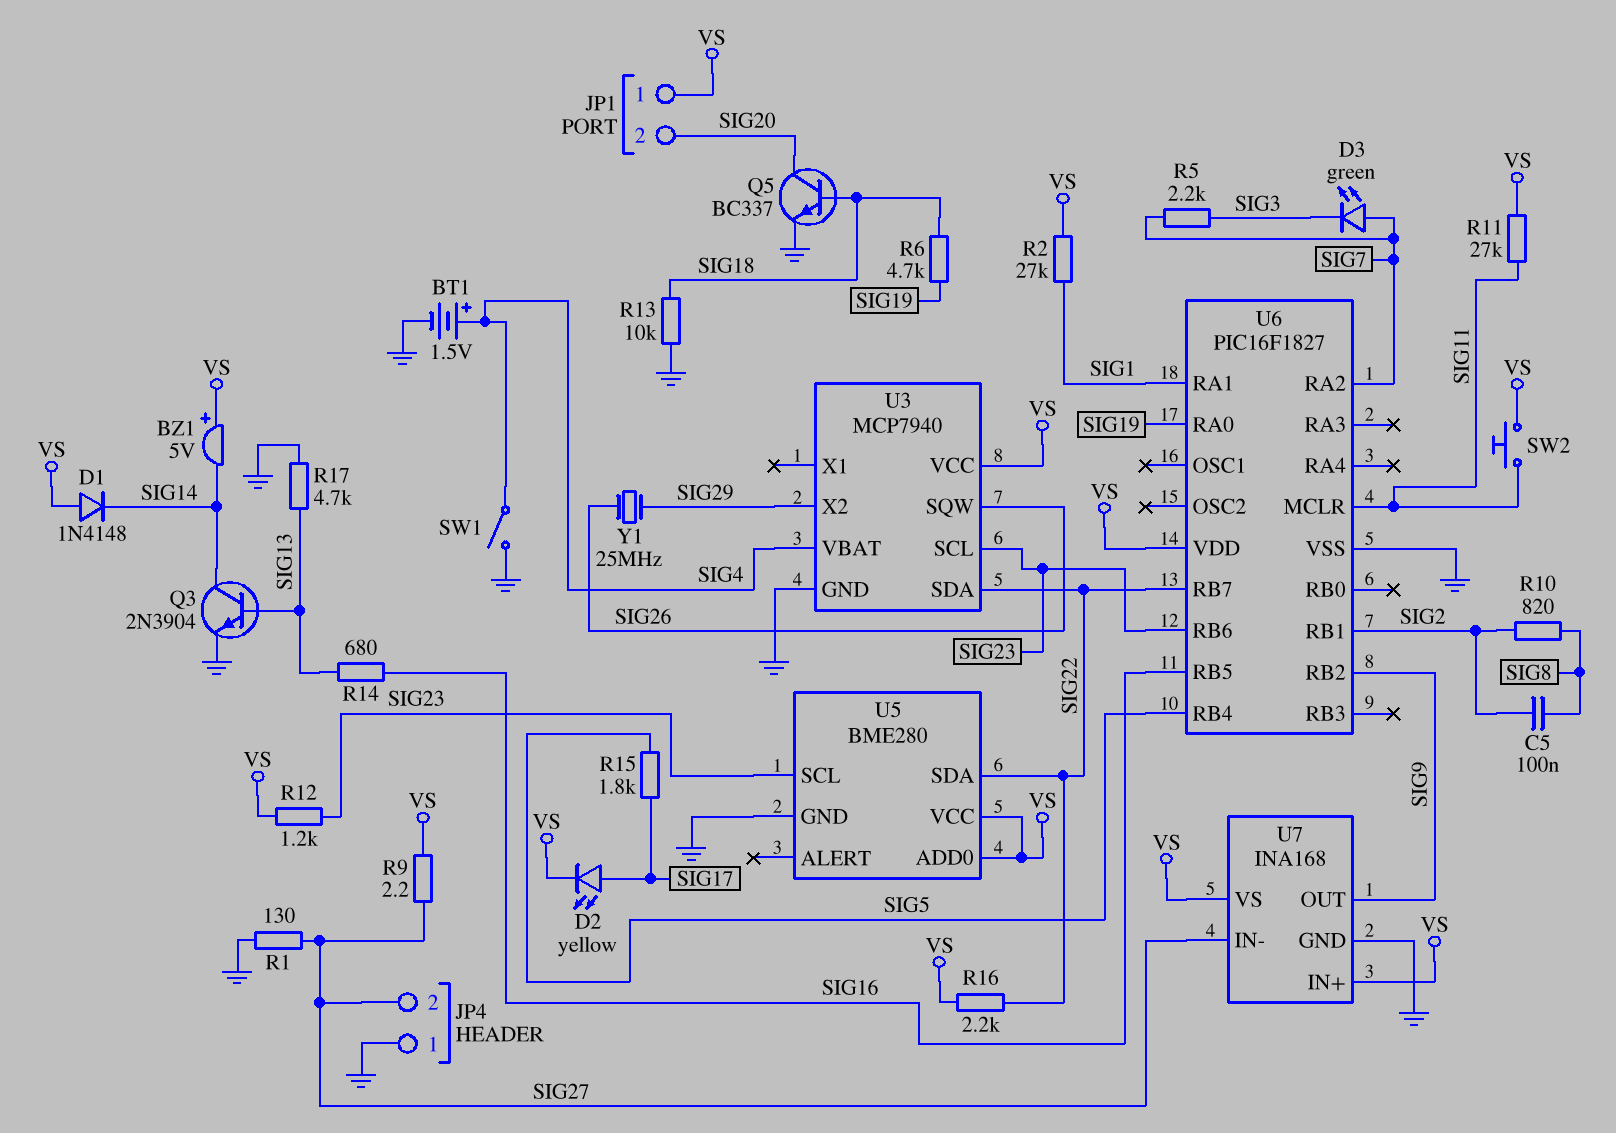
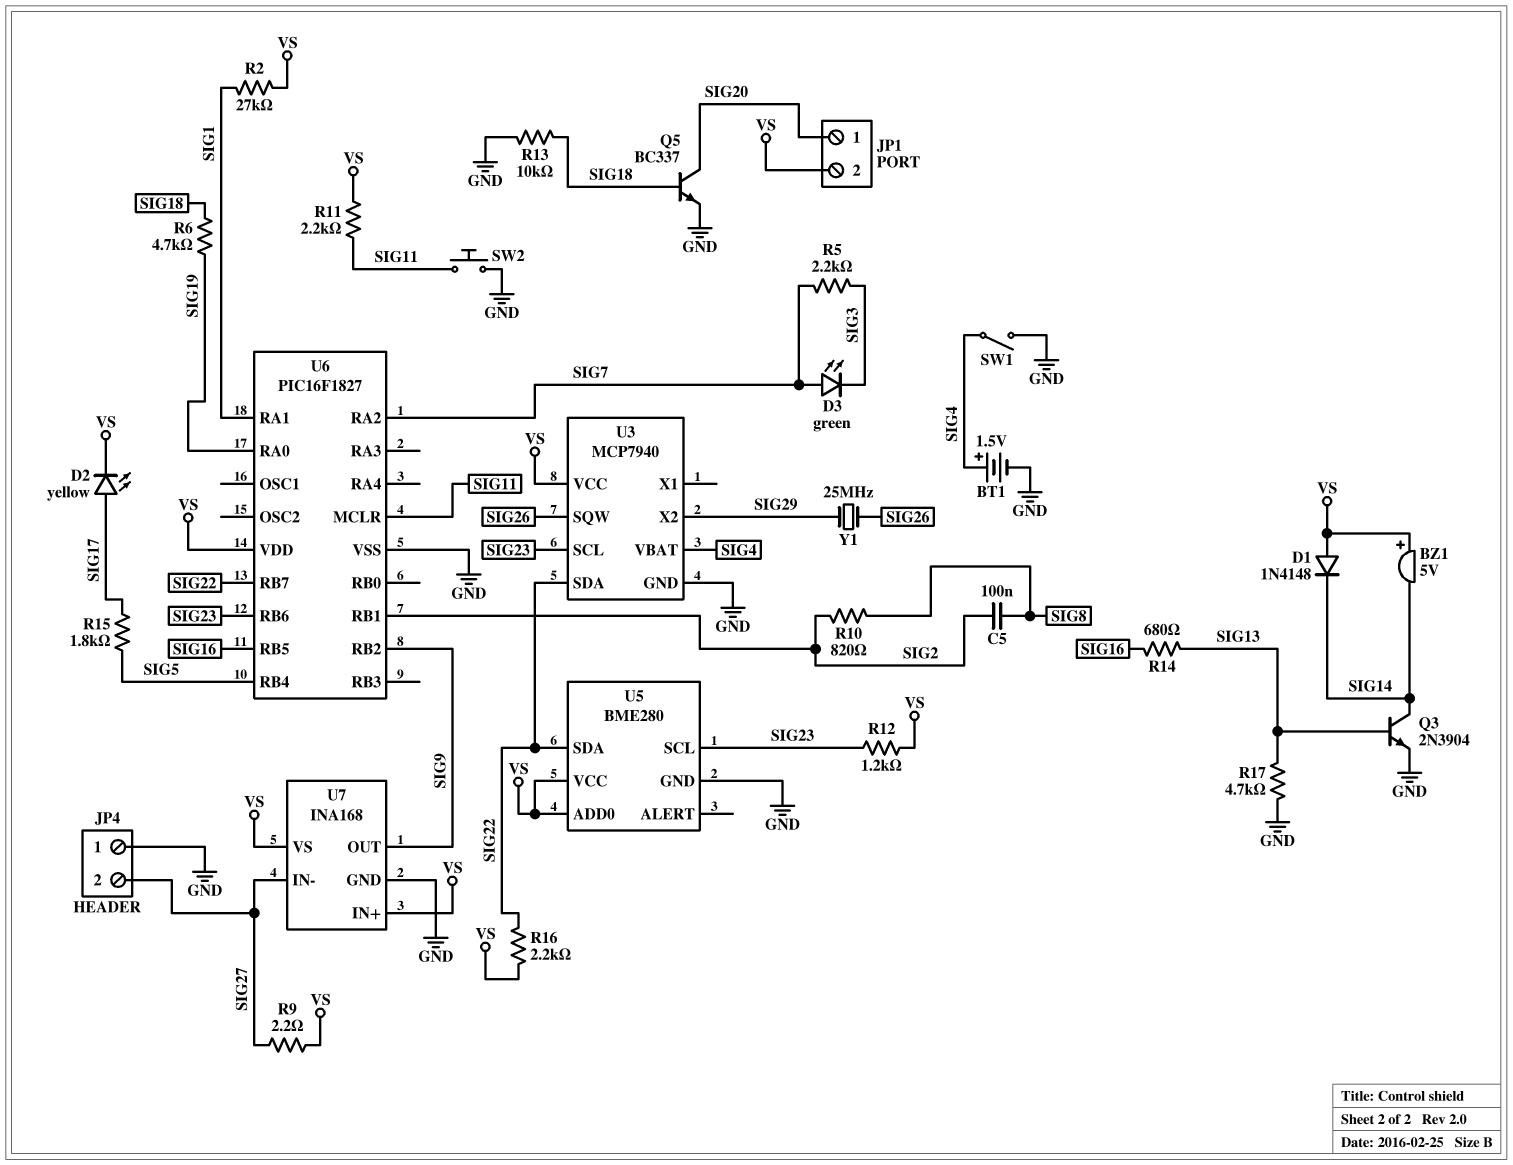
JP1 pin 1: VS -> SIG20
JP1 pin 2: SIG20 -> VS
R1: 130 (GND, SIG27) -> none
R11: 27k (SIG11, VS) -> 2.2k (SIG11, VS)
SW2: button (SIG11, VS) -> button (GND, SIG11)

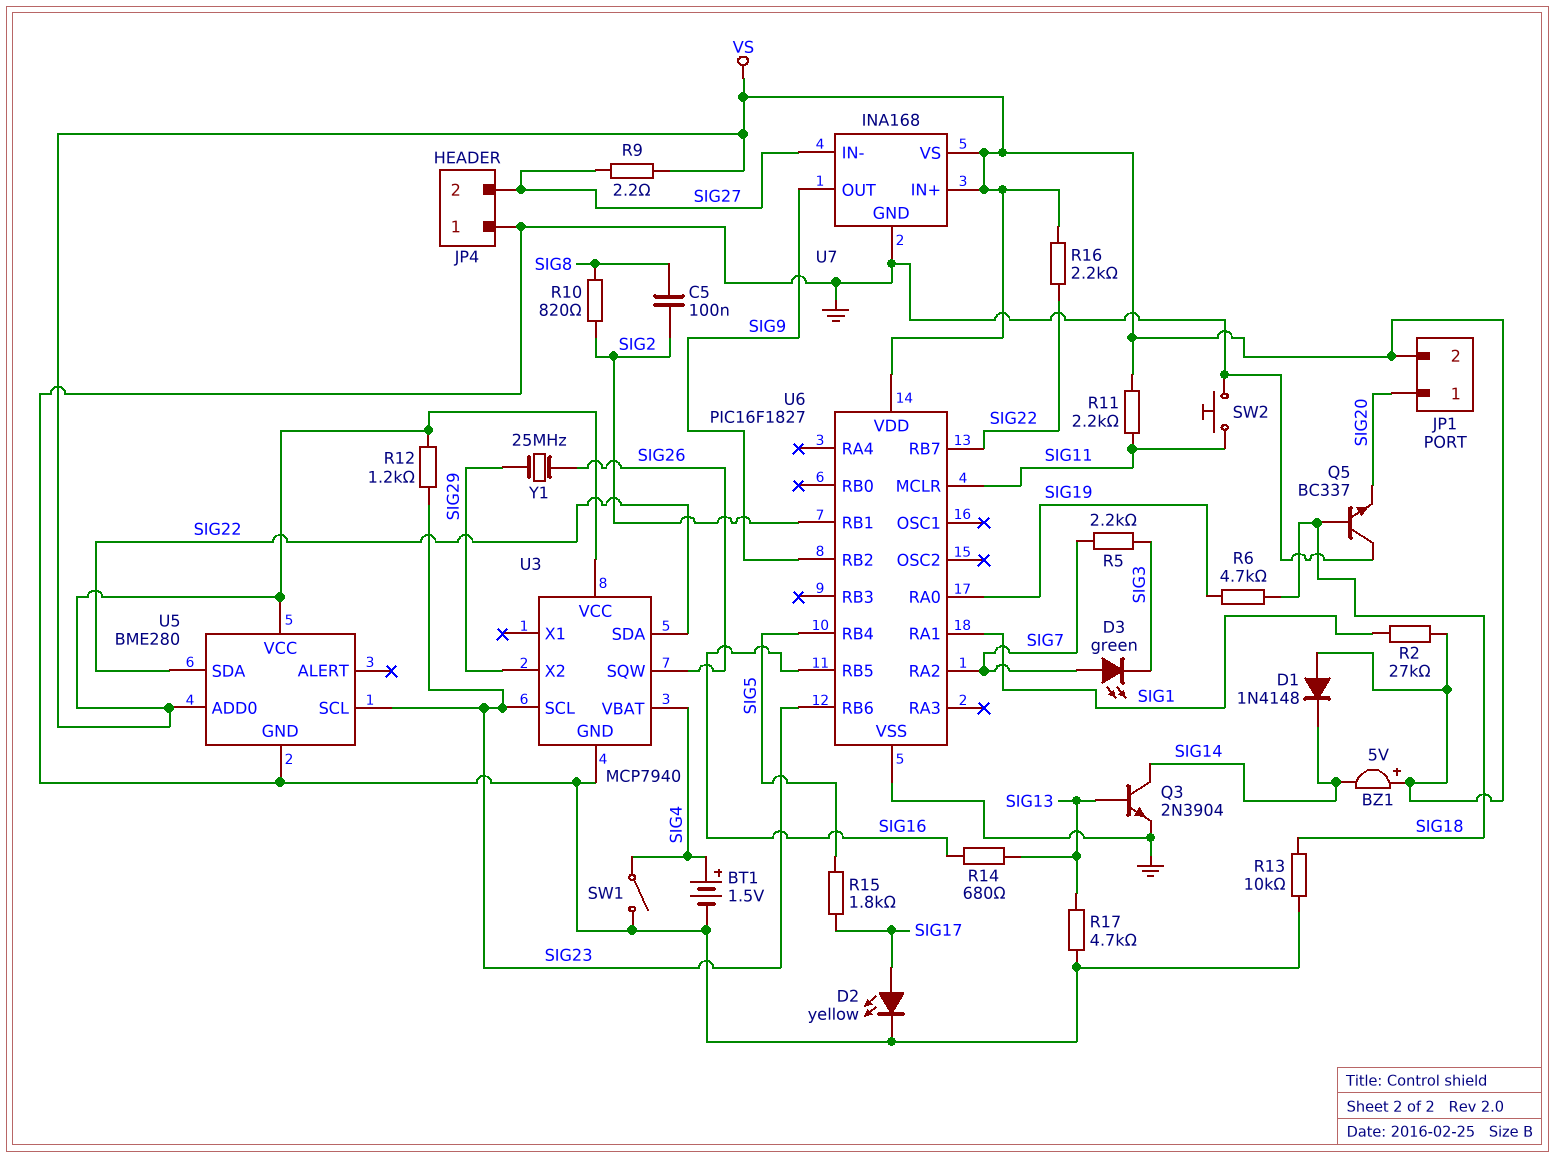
D2: LED yellow (A SIG17, K VS) -> LED yellow (A SIG17, K GND)
Q5: NPN BC337 (B SIG18, C SIG20, E GND) -> NPN BC337 (B SIG18, C GND, E SIG20)

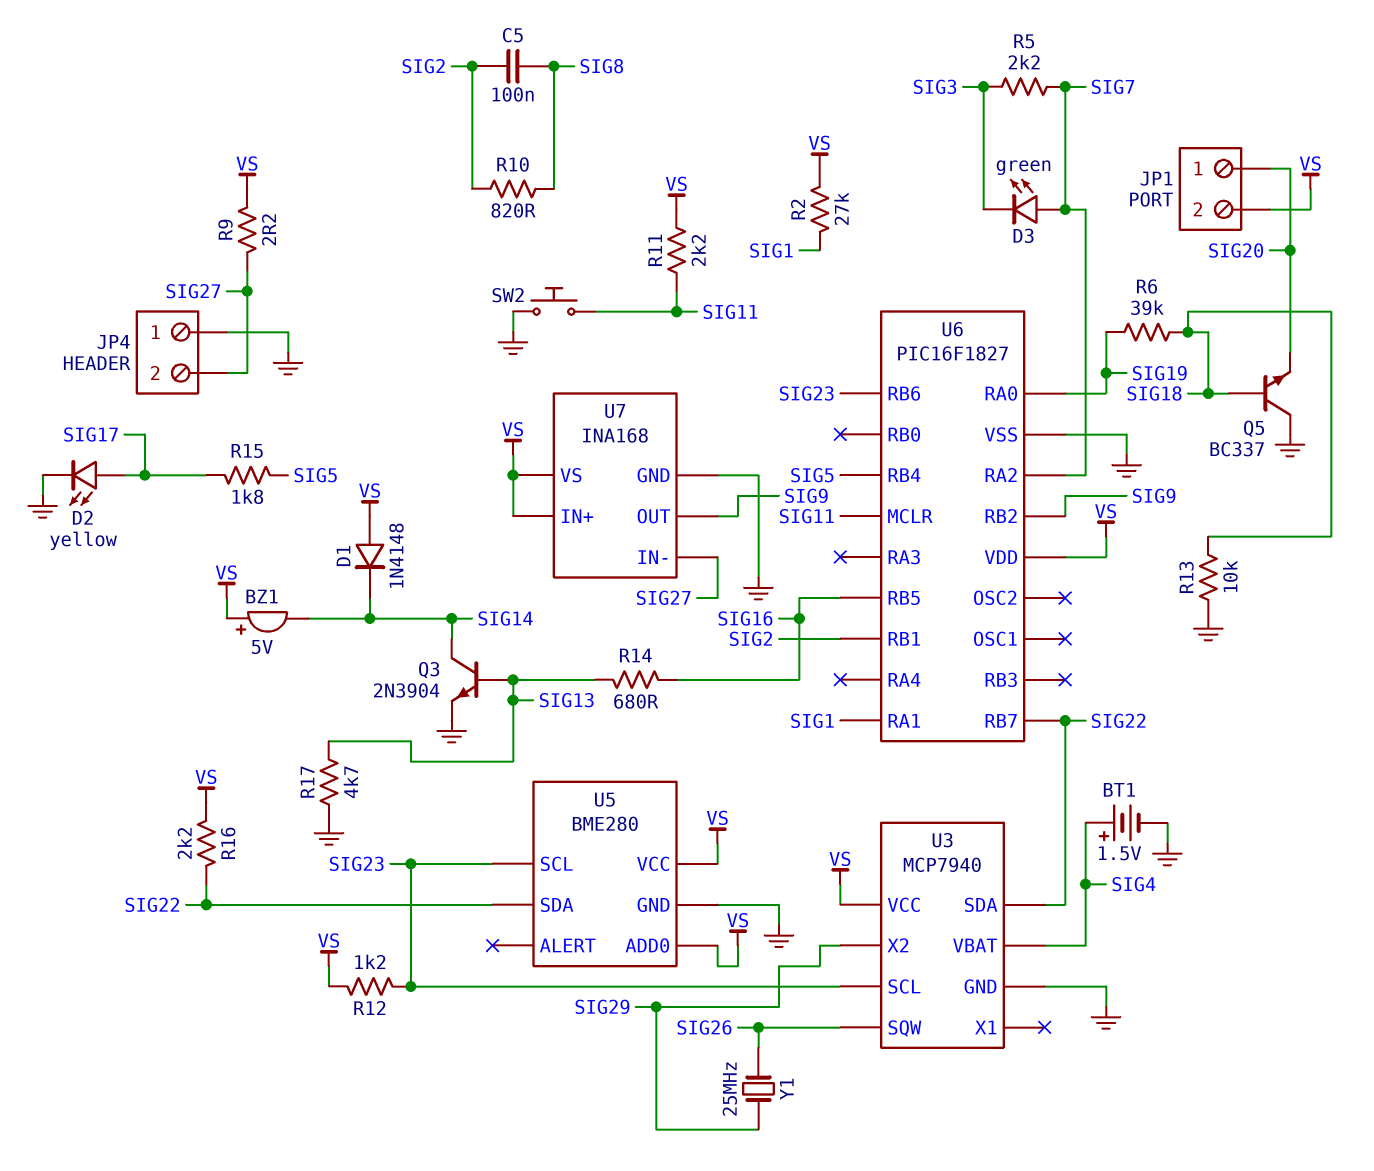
R6: 4.7k (SIG18, SIG19) -> 39k (SIG18, SIG19)
SW1: switch (GND, SIG4) -> none

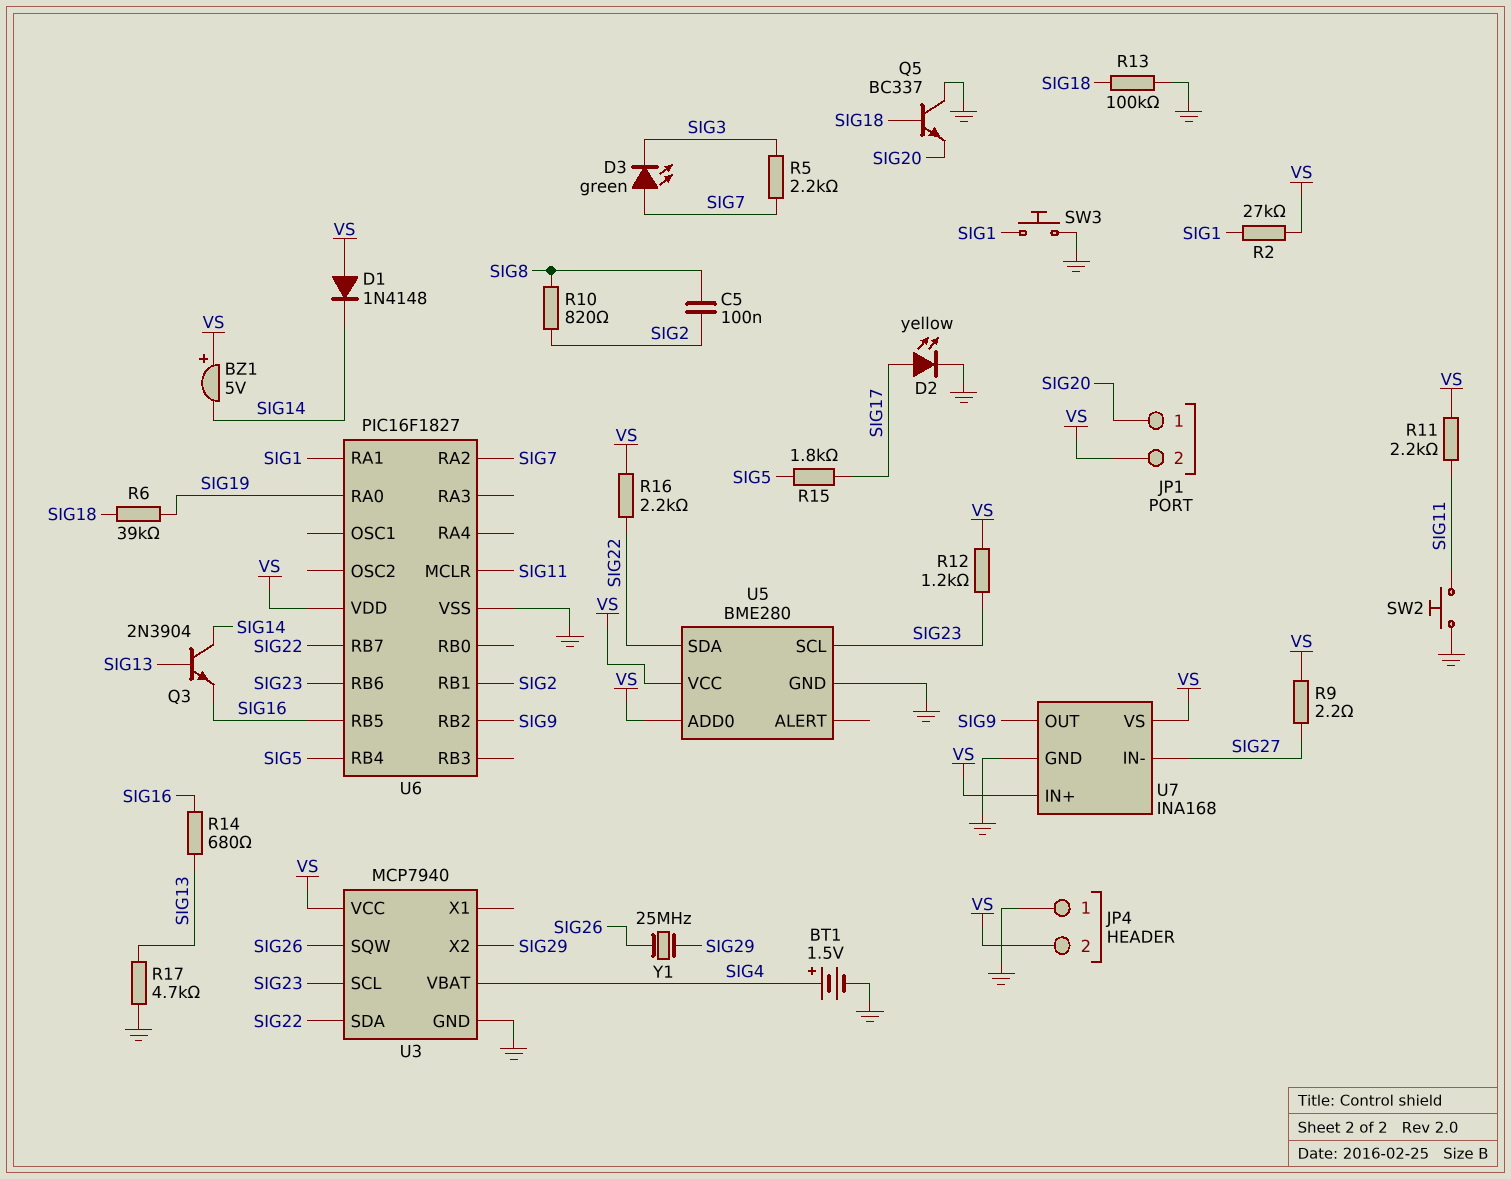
JP4 pin 2: SIG27 -> VS
Q3: NPN 2N3904 (B SIG13, C SIG14, E GND) -> NPN 2N3904 (B SIG13, C SIG14, E SIG16)
R13: 10k (GND, SIG18) -> 100k (GND, SIG18)
SW3: none -> button (GND, SIG1)

